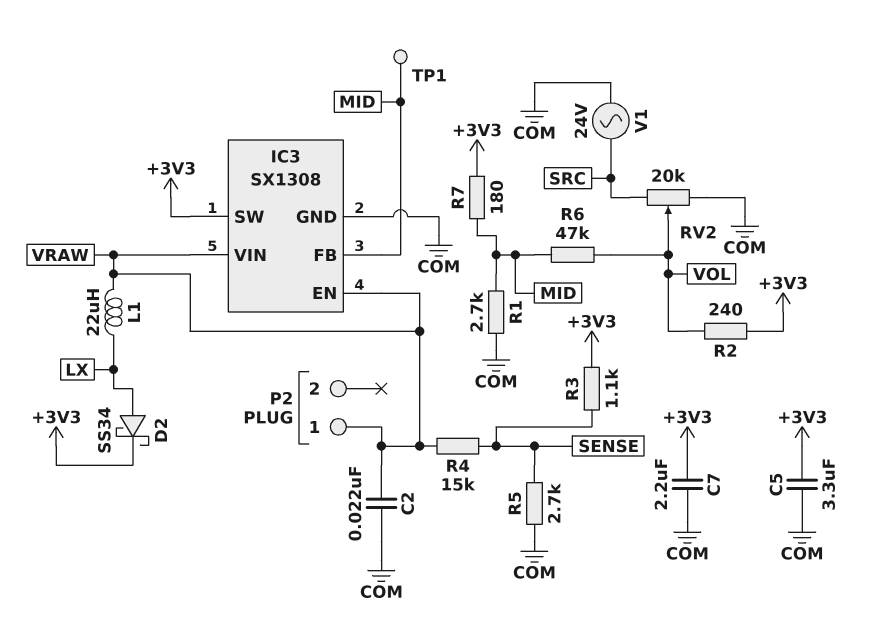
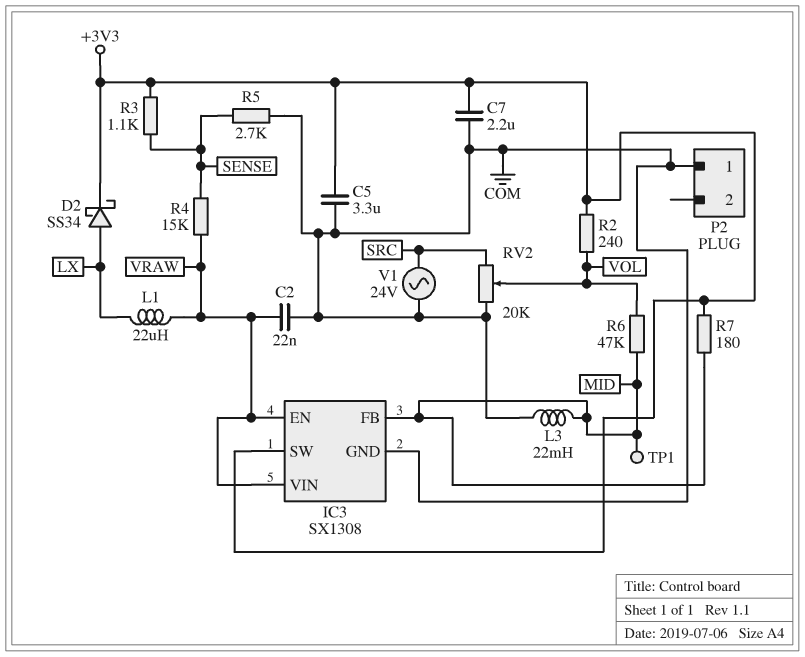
L3: none -> 22mH (COM, MID)
P2 pin 1: VRAW -> COM
R1: 2.7k (COM, MID) -> none

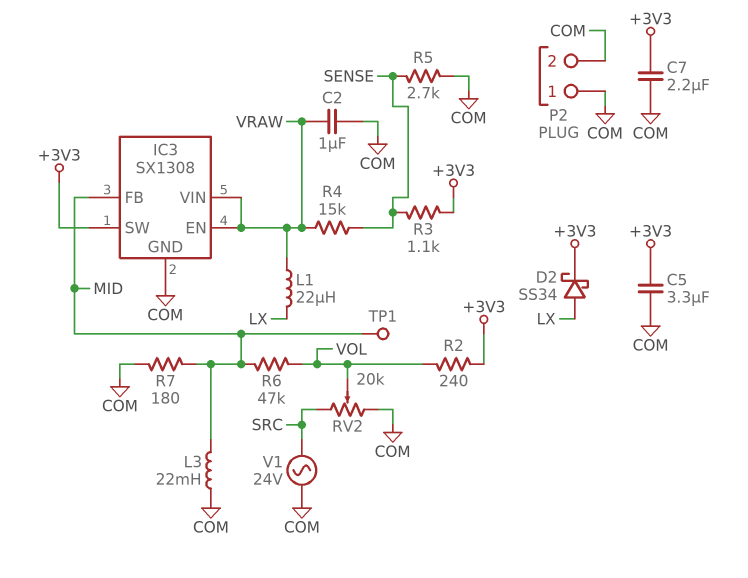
C2: 22nF (COM, VRAW) -> 1uF (COM, VRAW)
P2 pin 2: none -> COM
R7: 180 (+3V3, MID) -> 180 (COM, MID)

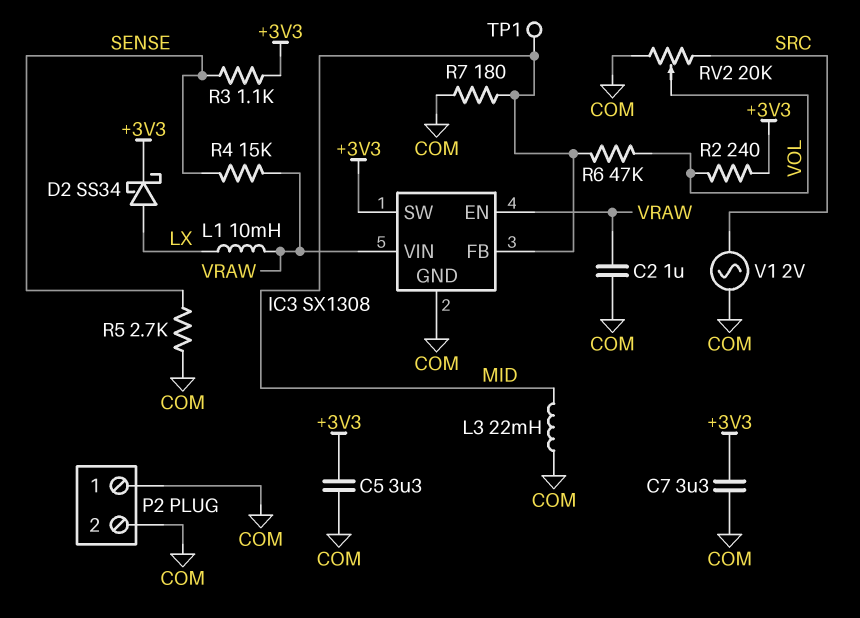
C7: 2.2uF (+3V3, COM) -> 3.3uF (+3V3, COM)
L1: 22uH (LX, VRAW) -> 10mH (LX, VRAW)
V1: AC 24V (COM, SRC) -> AC 2V (COM, SRC)

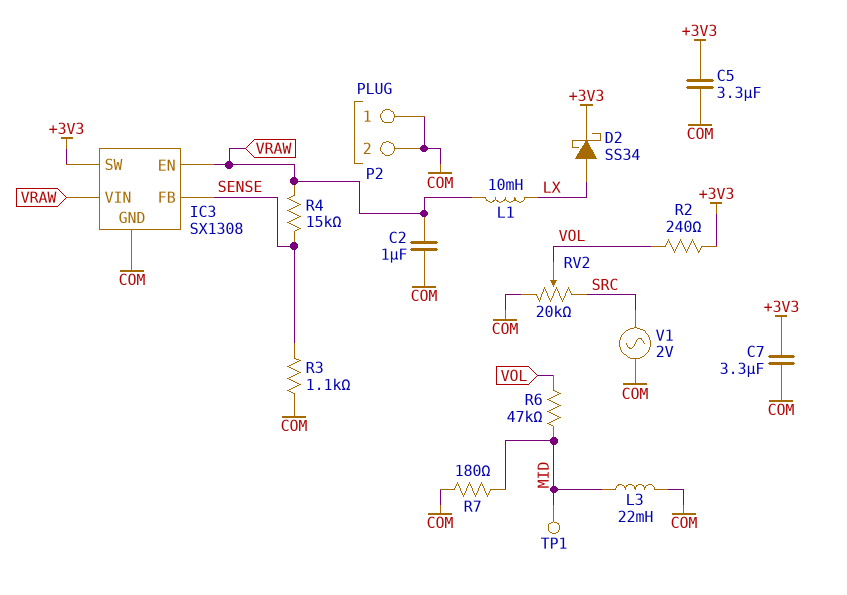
IC3 pin FB: MID -> SENSE
R3: 1.1k (+3V3, SENSE) -> 1.1k (COM, SENSE)
R5: 2.7k (COM, SENSE) -> none

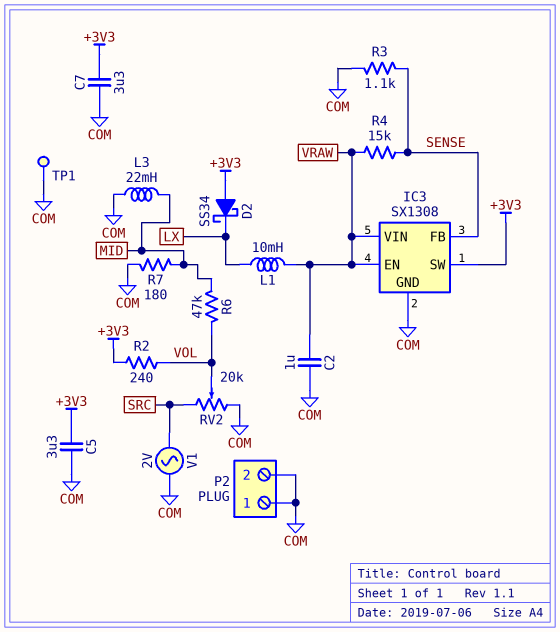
D2: schottky SS34 (A LX, K +3V3) -> schottky SS34 (A +3V3, K LX)
TP1: test point (MID) -> test point (COM)

